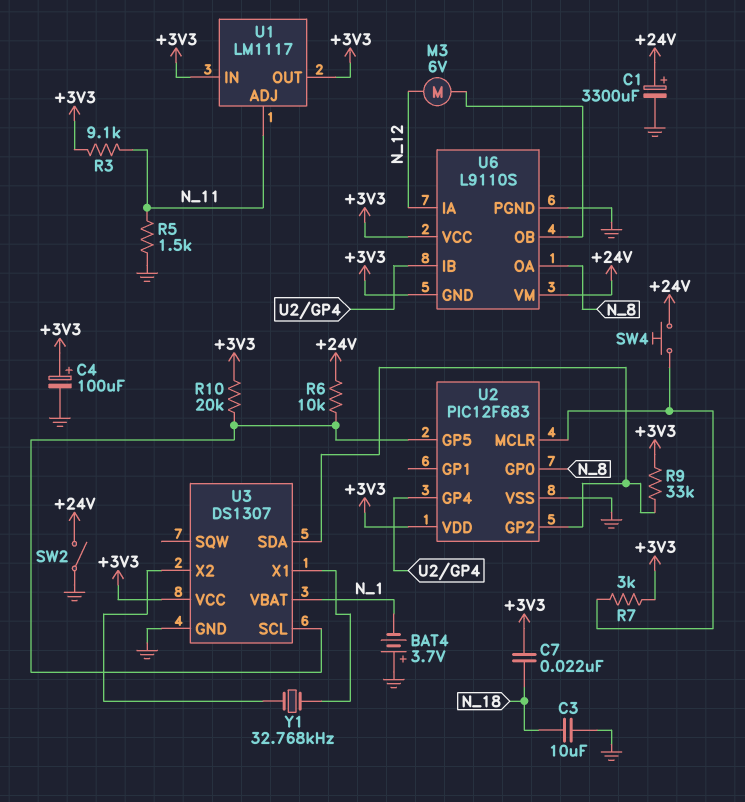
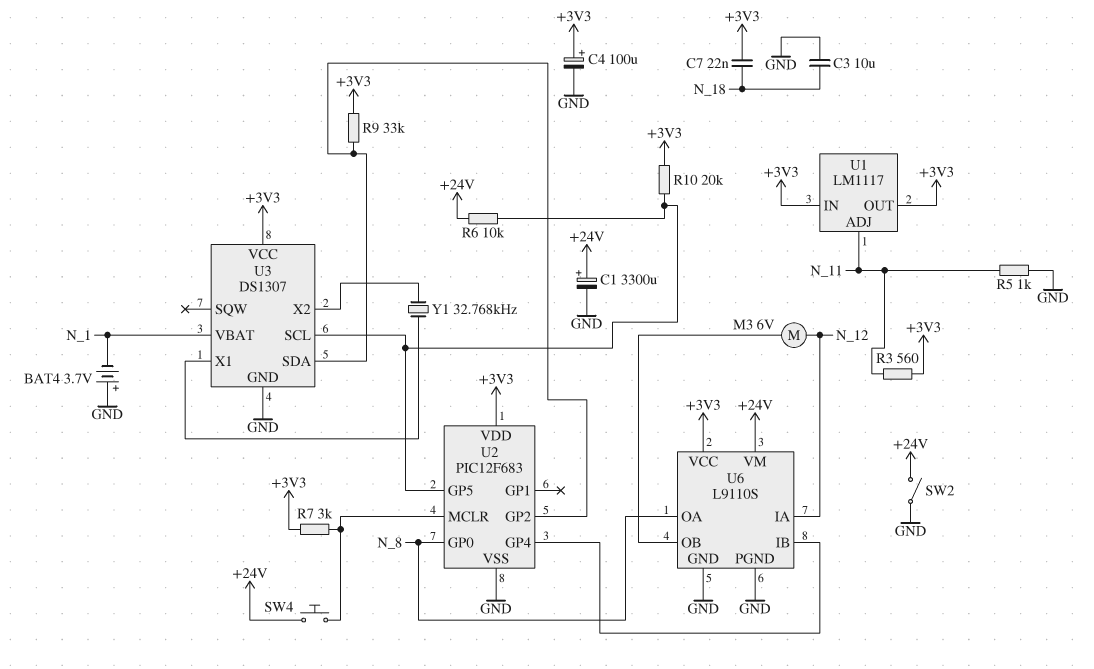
R3: 9.1k (+3V3, N_11) -> 560 (+3V3, N_11)
R5: 1.5k (GND, N_11) -> 1k (GND, N_11)
U6 pin GND: +3V3 -> GND

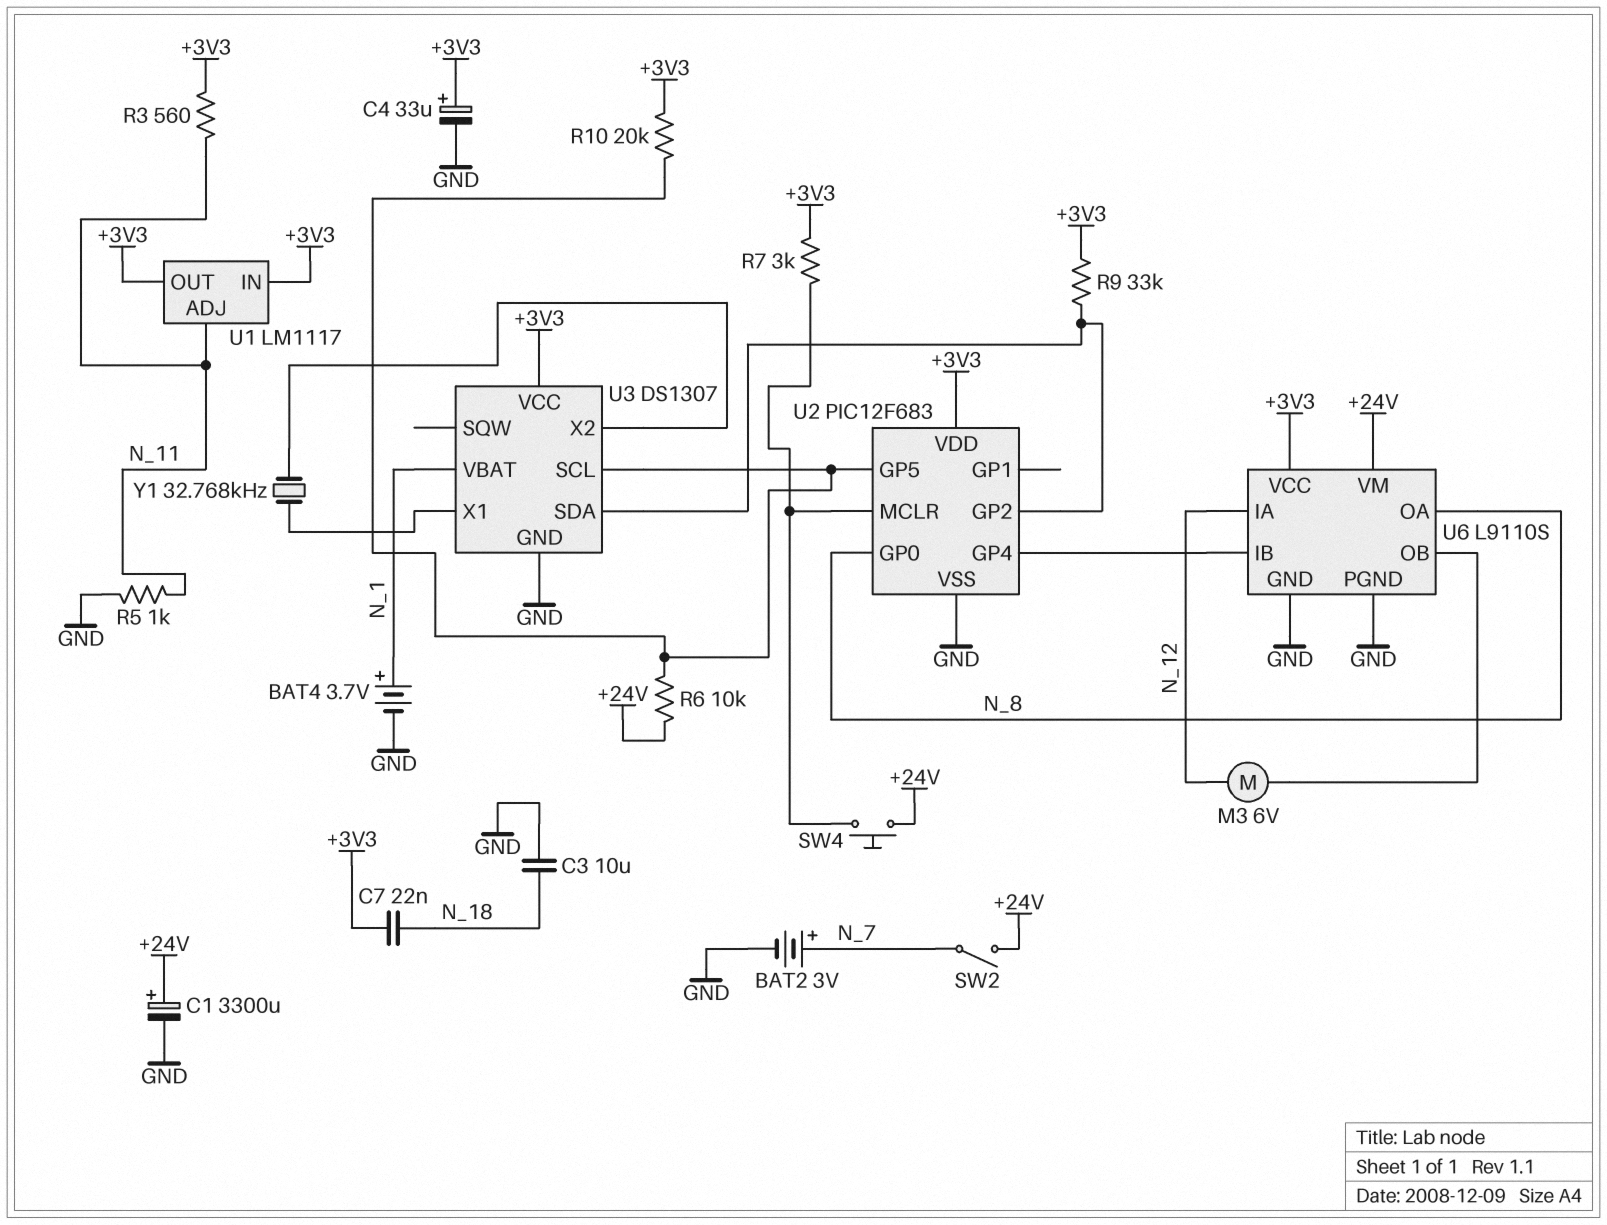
BAT2: none -> 3V (plus N_7, minus GND)
BAT4: 3.7V (plus GND, minus N_1) -> 3.7V (plus N_1, minus GND)
C4: 100uF (plus +3V3, minus GND) -> 33uF (plus +3V3, minus GND)
SW2: switch (+24V, GND) -> switch (+24V, N_7)

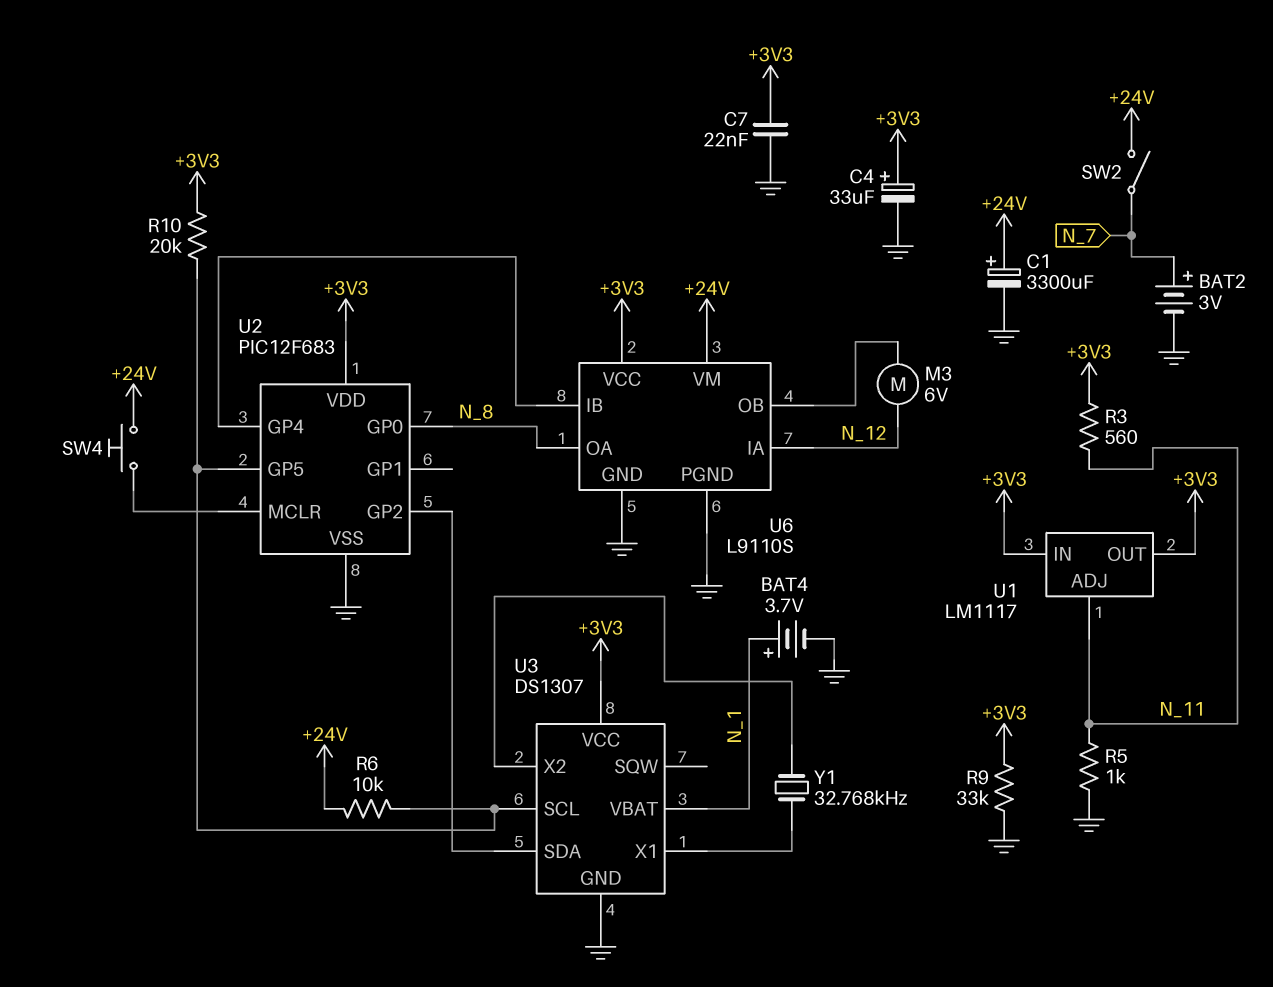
C3: 10uF (GND, N_18) -> none
C7: 22nF (+3V3, N_18) -> 22nF (+3V3, GND)
R7: 3k (+3V3, U2/MCLR) -> none
R9: 33k (+3V3, U2/GP2) -> 33k (+3V3, GND)

